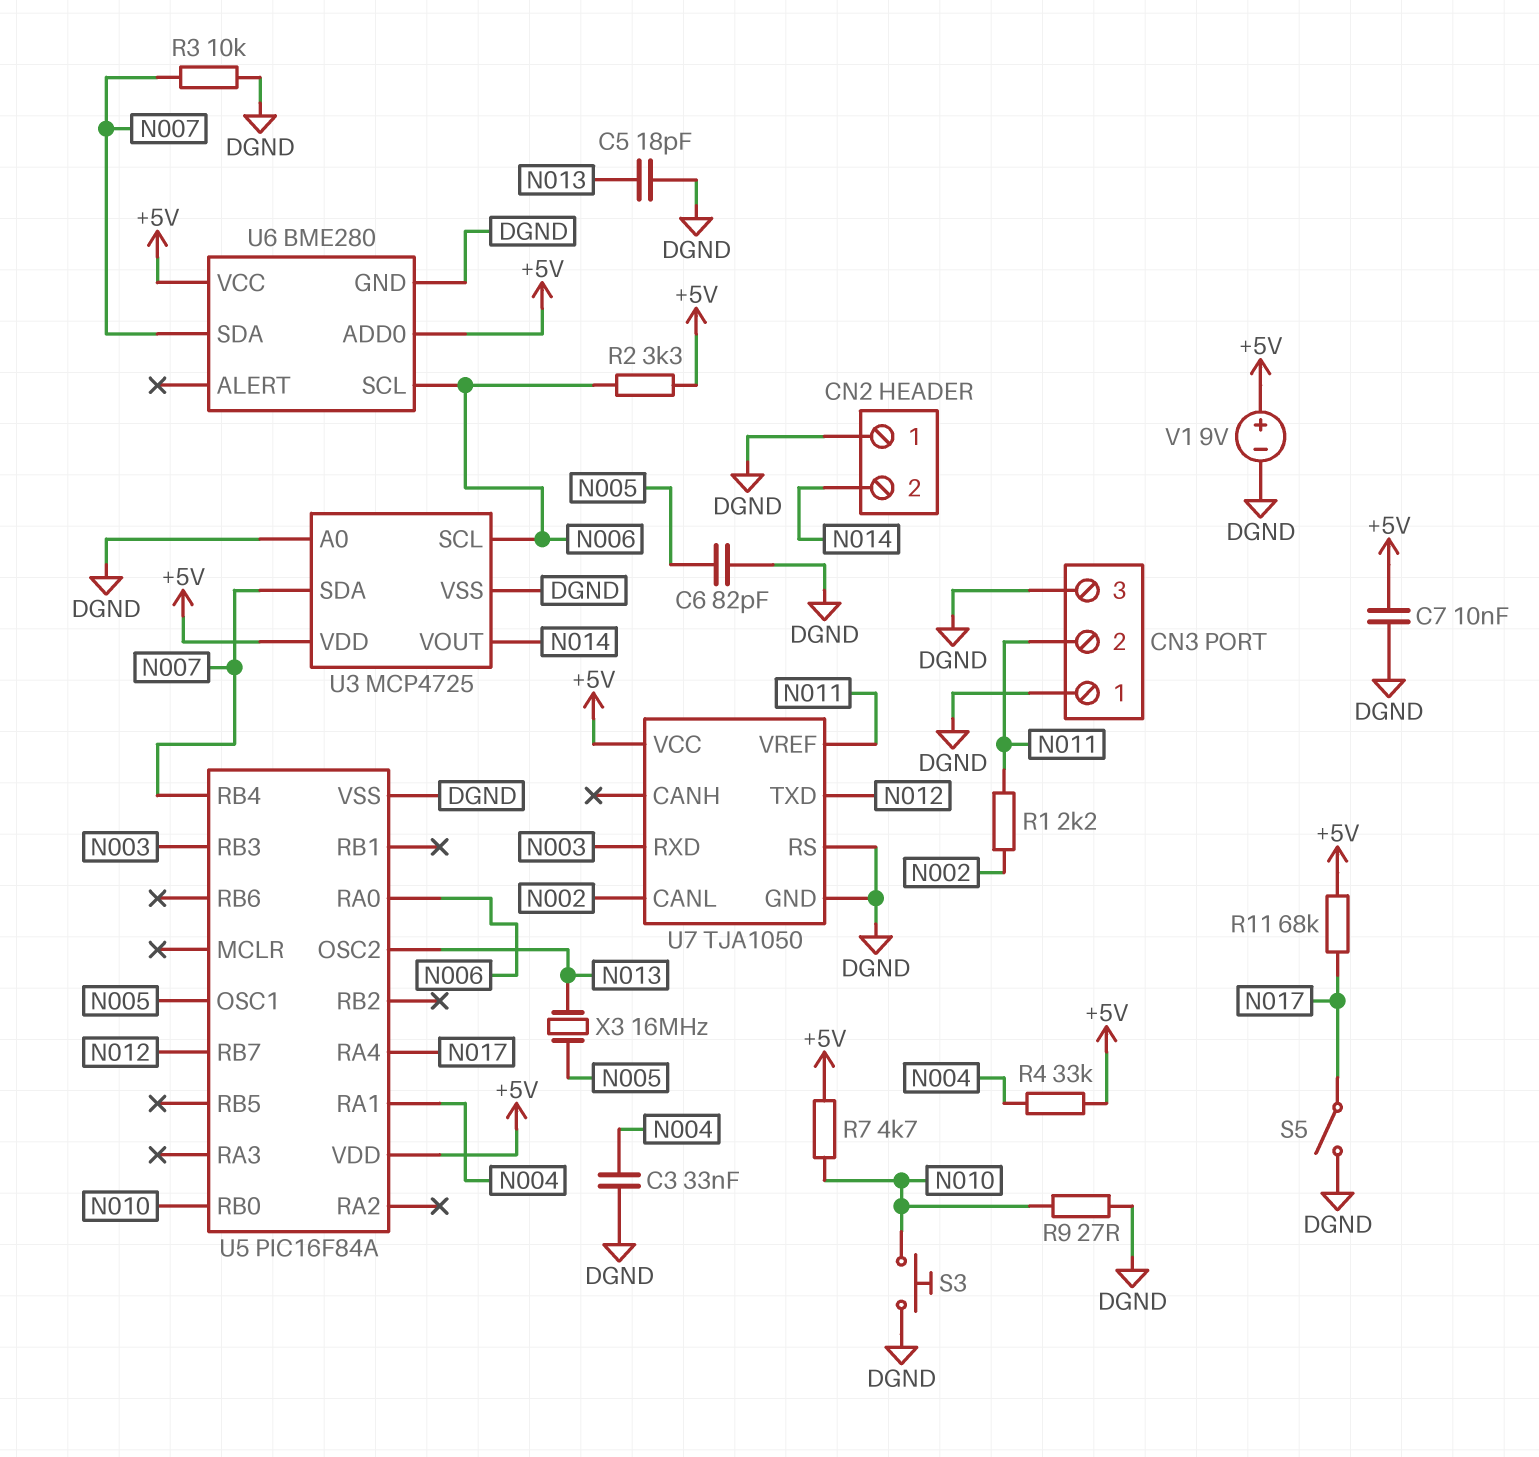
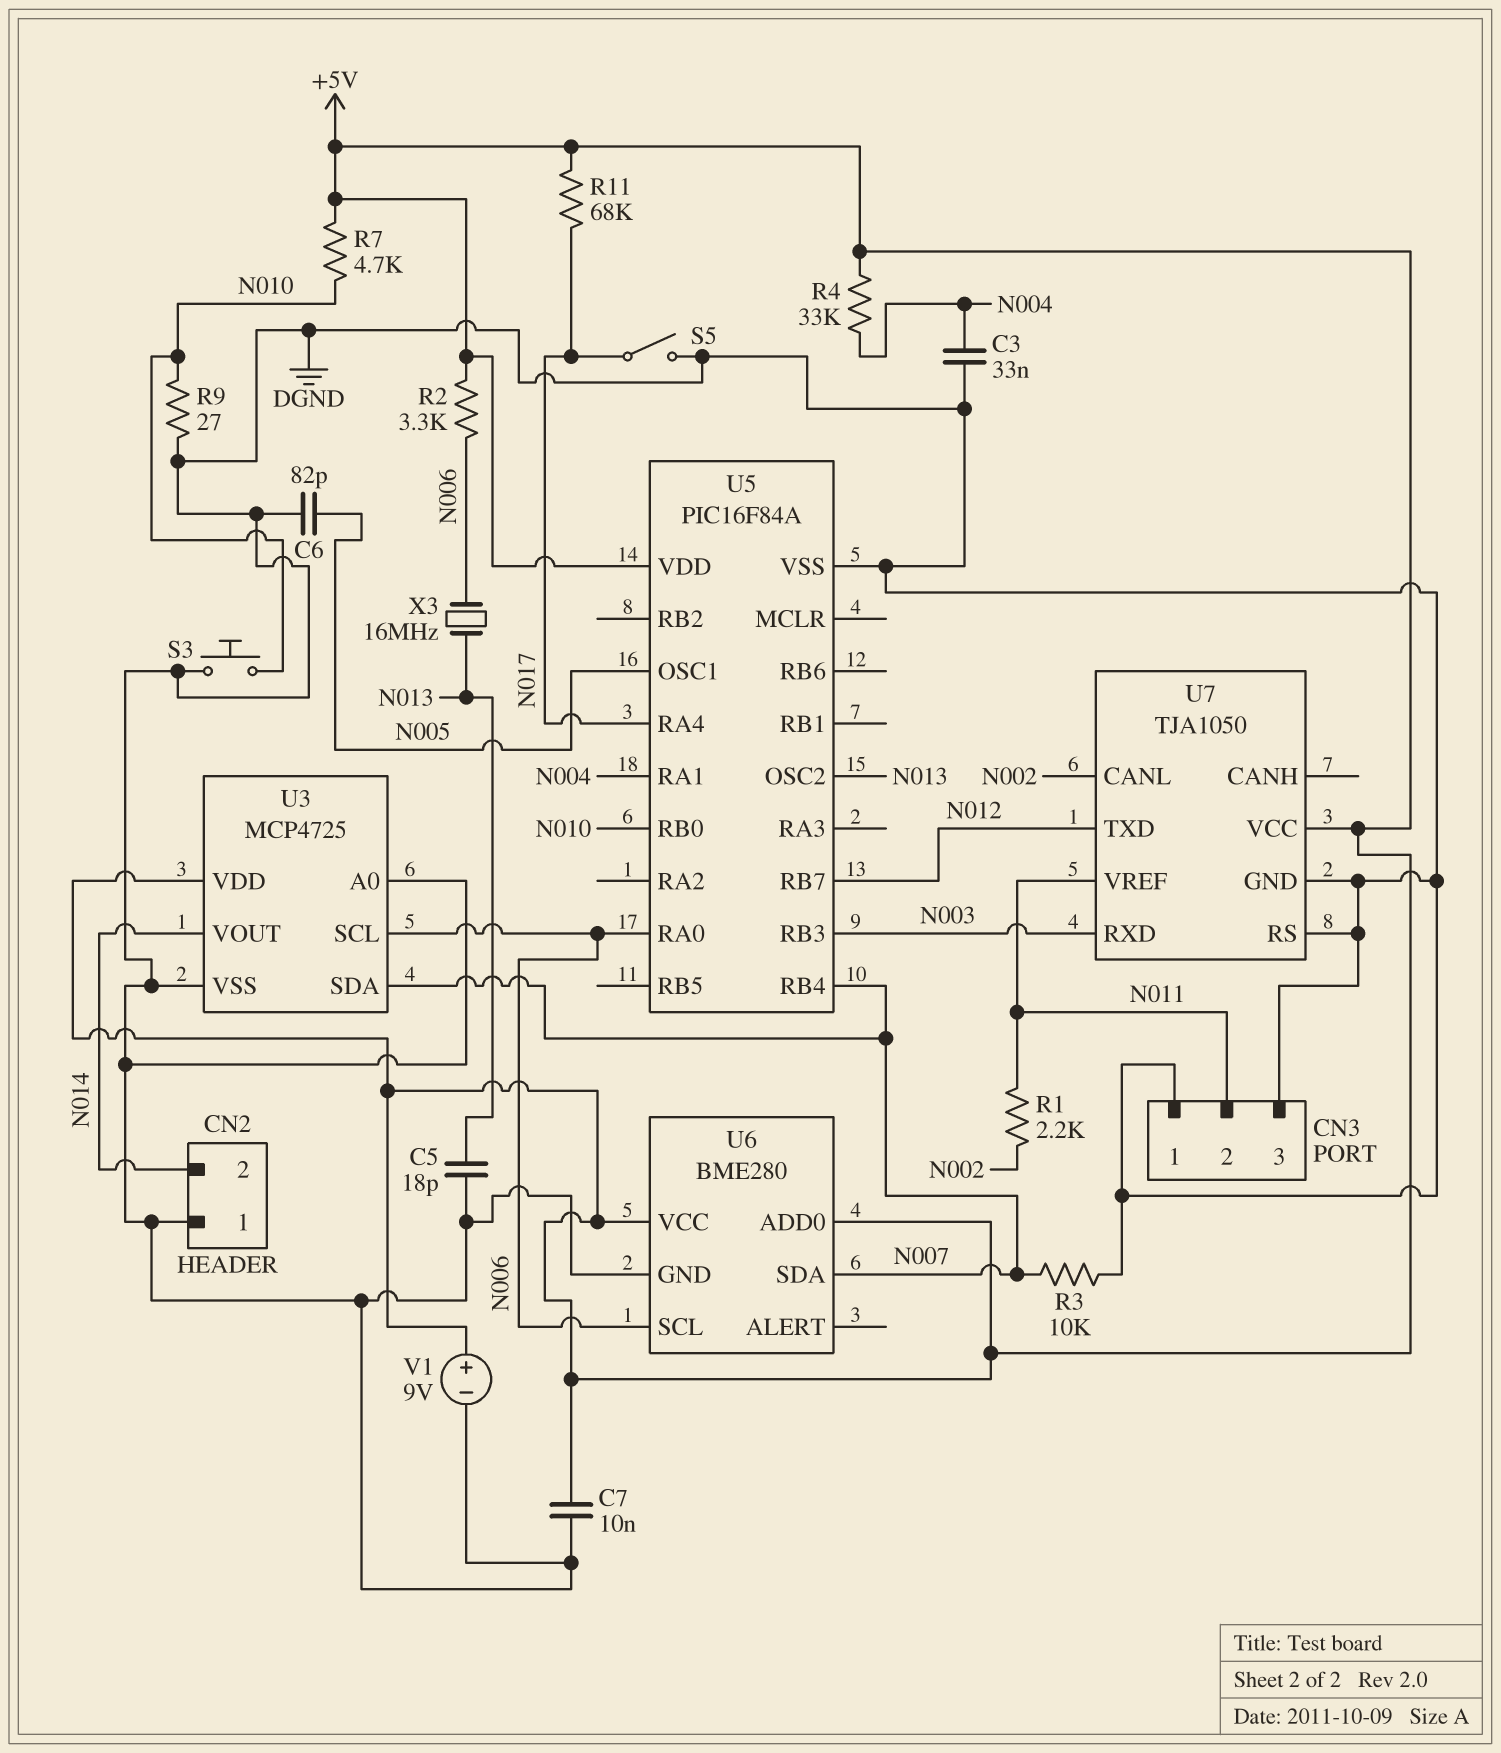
X3: 16MHz (N005, N013) -> 16MHz (N006, N013)

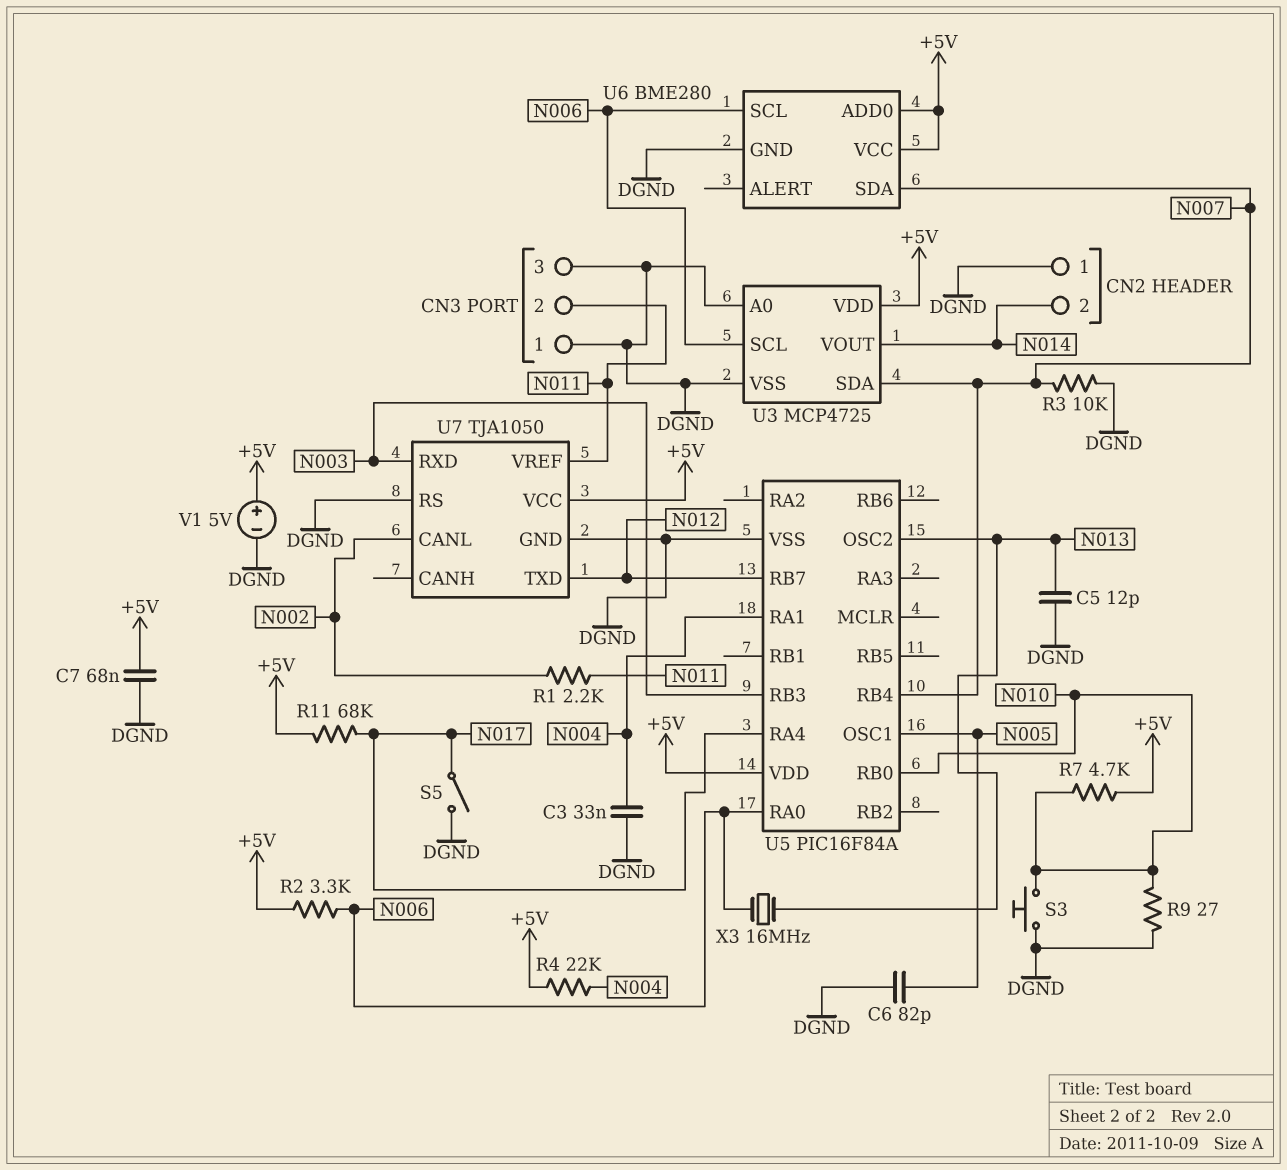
C5: 18pF (DGND, N013) -> 12pF (DGND, N013)
C7: 10nF (+5V, DGND) -> 68nF (+5V, DGND)
R4: 33k (+5V, N004) -> 22k (+5V, N004)
V1: 9V (plus +5V, minus DGND) -> 5V (plus +5V, minus DGND)

